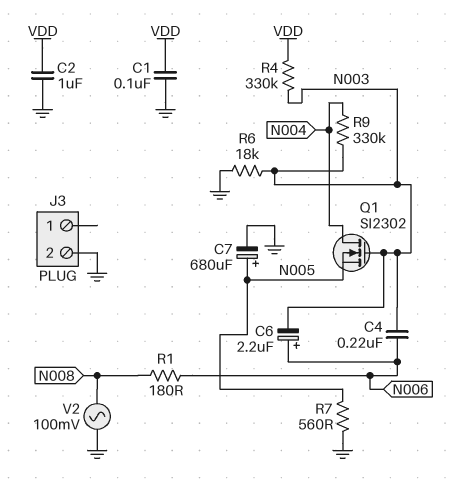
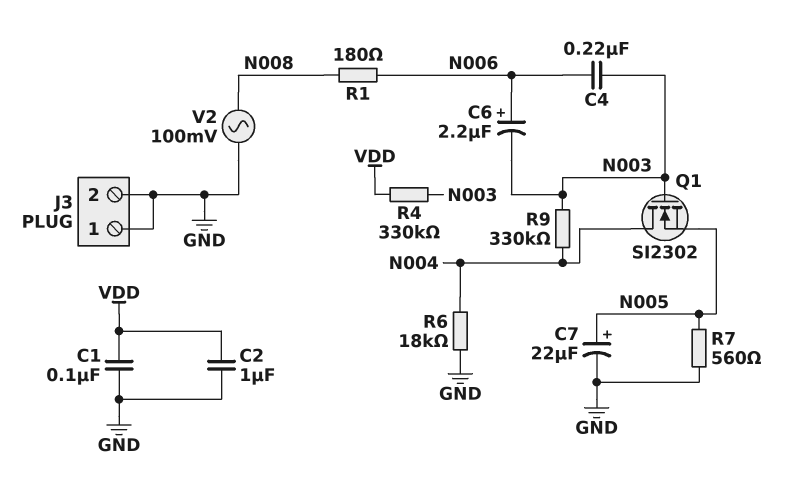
C7: 680uF (plus N005, minus GND) -> 22uF (plus N005, minus GND)
J3 pin 1: none -> GND
R6: 18k (GND, N003) -> 18k (GND, N004)

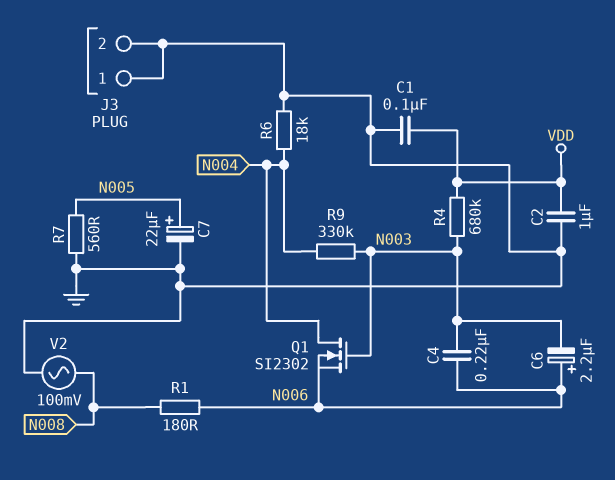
Q1: NMOS SI2302 (G N003, D N004, S N005) -> NMOS SI2302 (G N003, D N004, S N006)
R4: 330k (N003, VDD) -> 680k (N003, VDD)

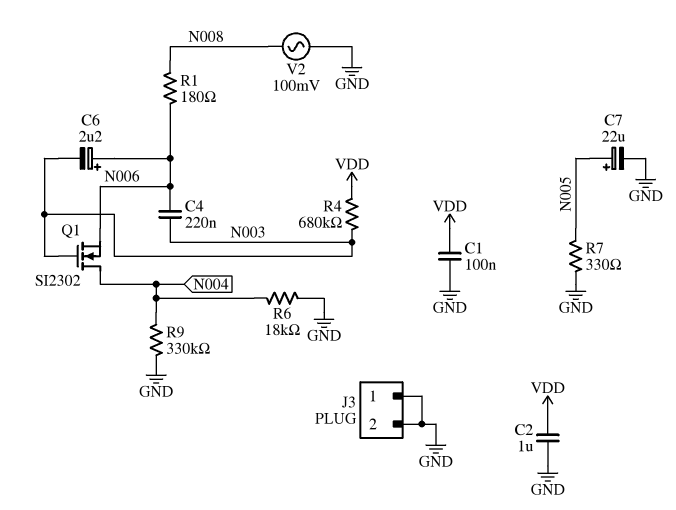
R7: 560 (GND, N005) -> 330 (GND, N005)
R9: 330k (N003, N004) -> 330k (GND, N004)

